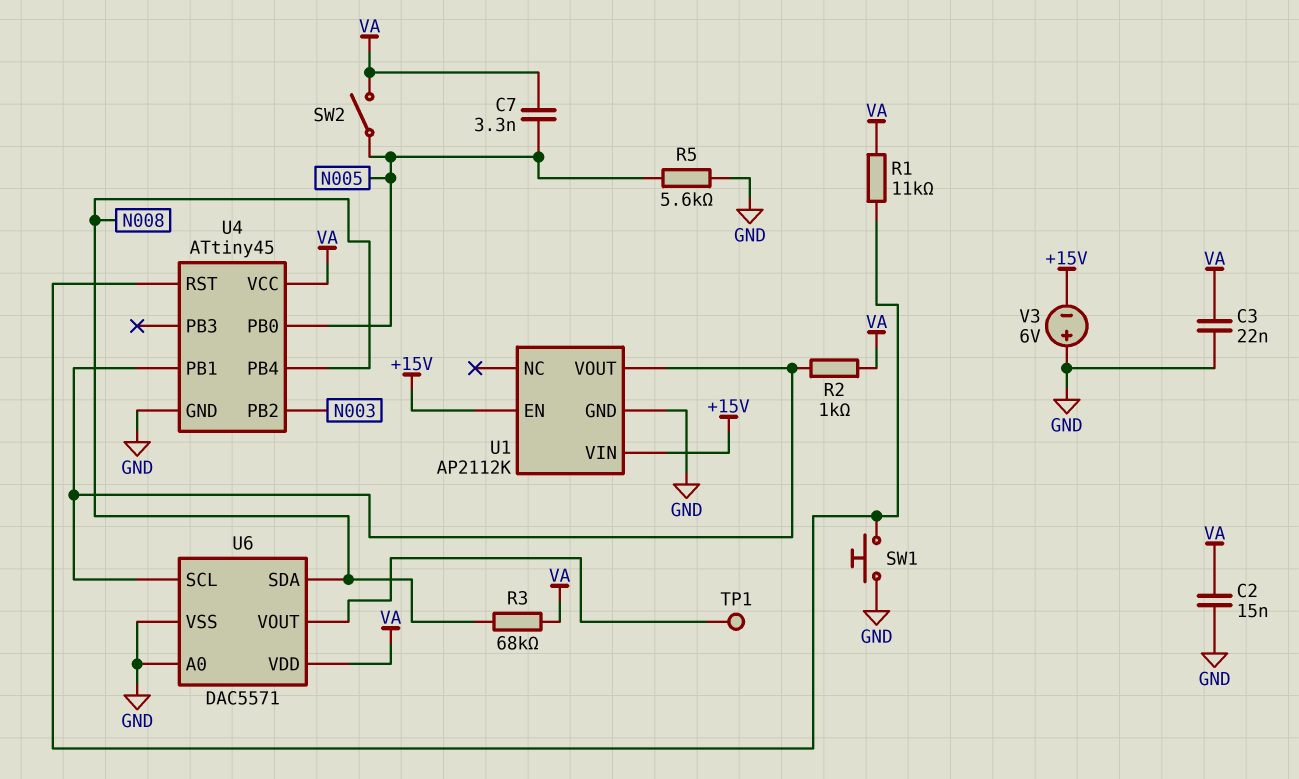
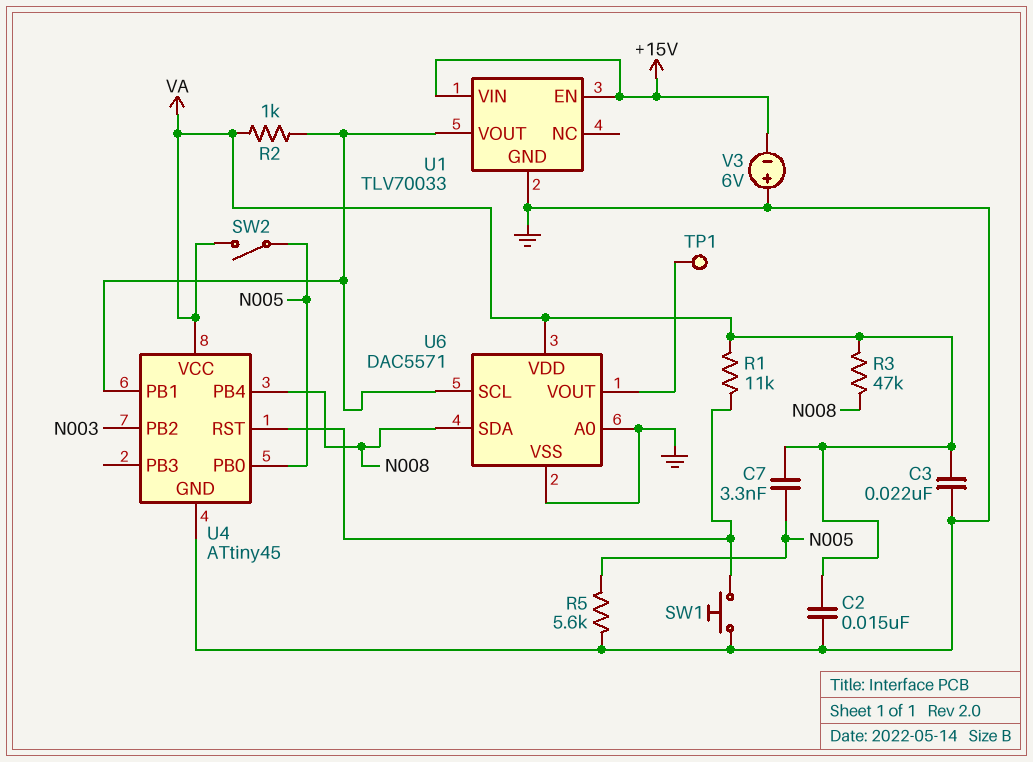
R3: 68k (N008, VA) -> 47k (N008, VA)
U1: AP2112K -> TLV70033

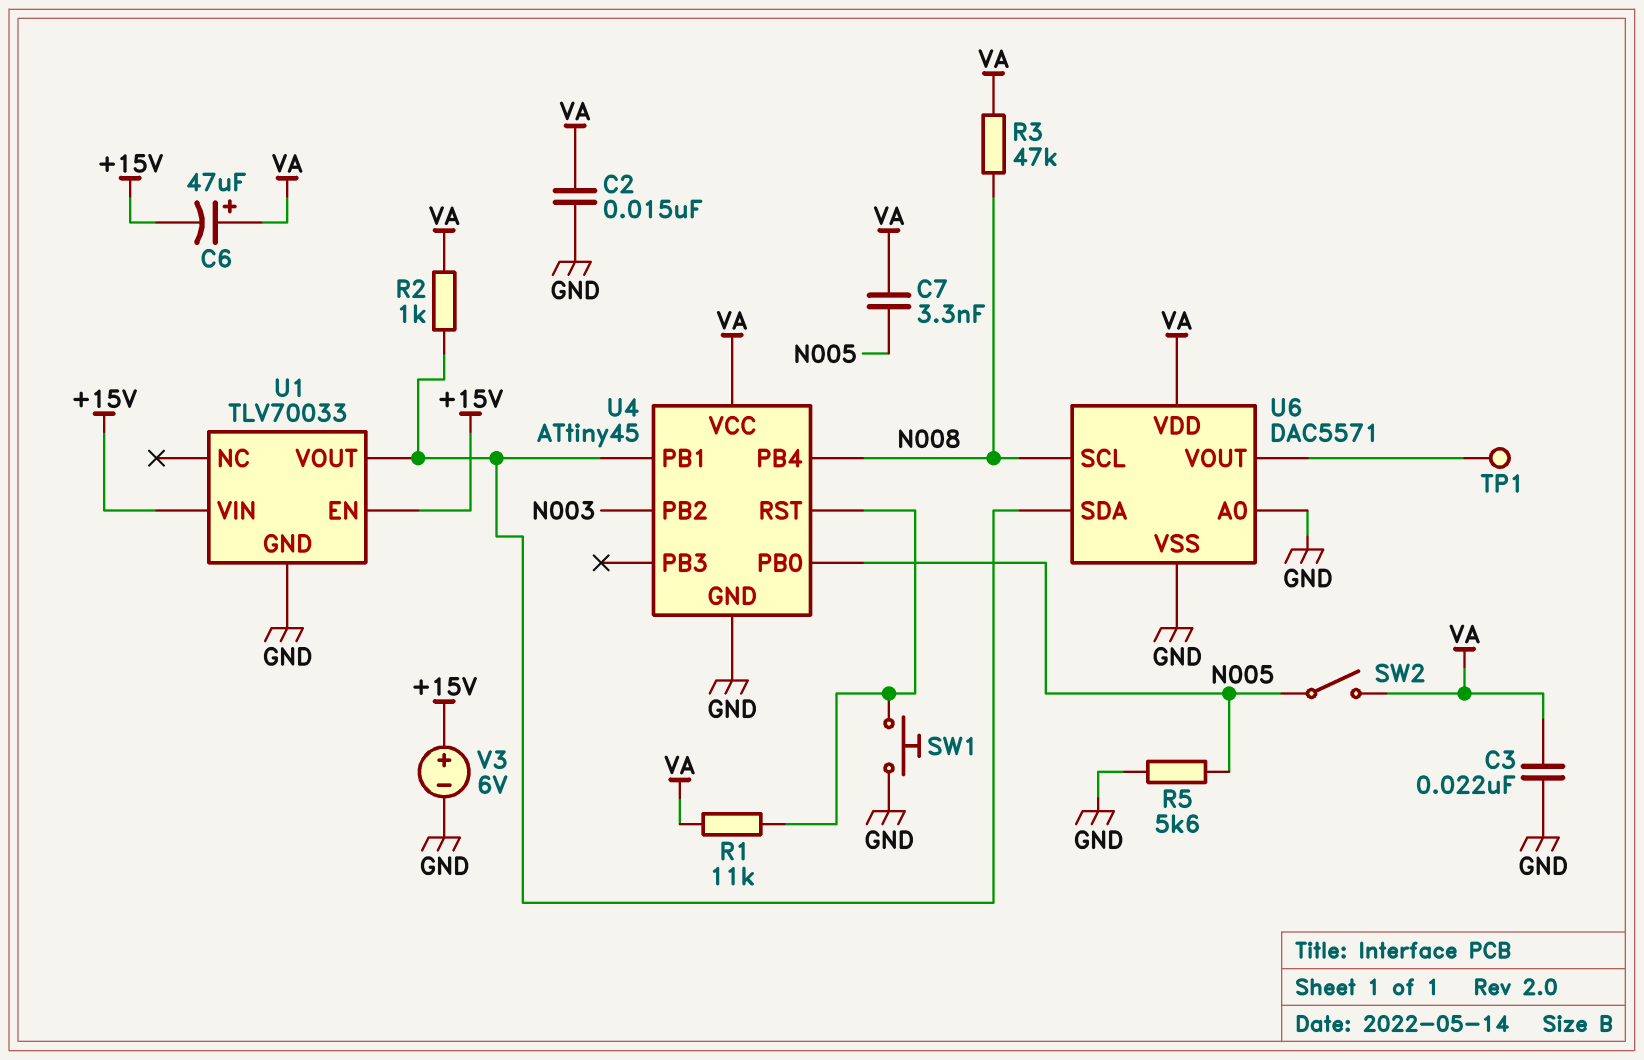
C6: none -> 47uF (plus VA, minus +15V)
U6 pin SCL: U1/VOUT -> N008
U6 pin SDA: N008 -> U1/VOUT
V3: 6V (plus GND, minus +15V) -> 6V (plus +15V, minus GND)

